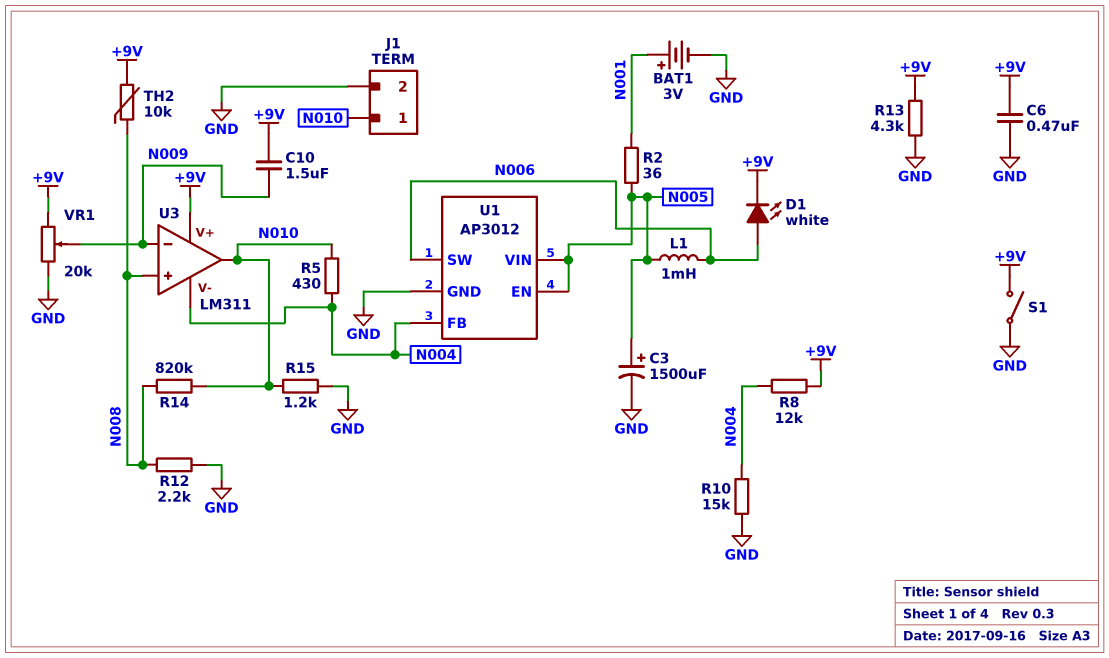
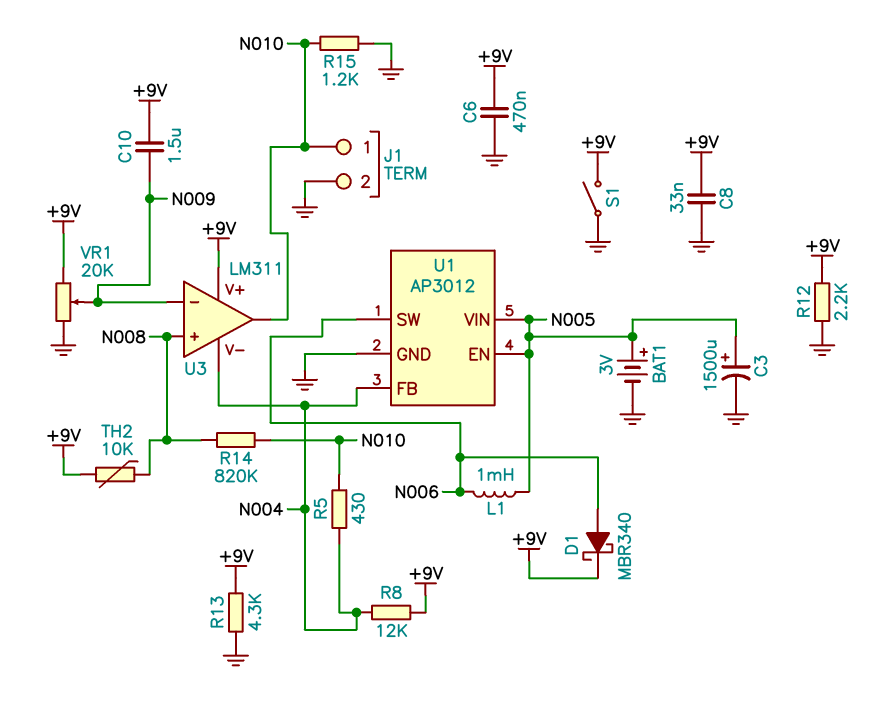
BAT1: 3V (plus N001, minus GND) -> 3V (plus N005, minus GND)
C8: none -> 33nF (+9V, GND)
D1: LED white (A N006, K +9V) -> schottky MBR340 (A N006, K +9V)
R2: 36 (N001, N005) -> none
R10: 15k (GND, N004) -> none
R12: 2.2k (GND, N008) -> 2.2k (+9V, GND)

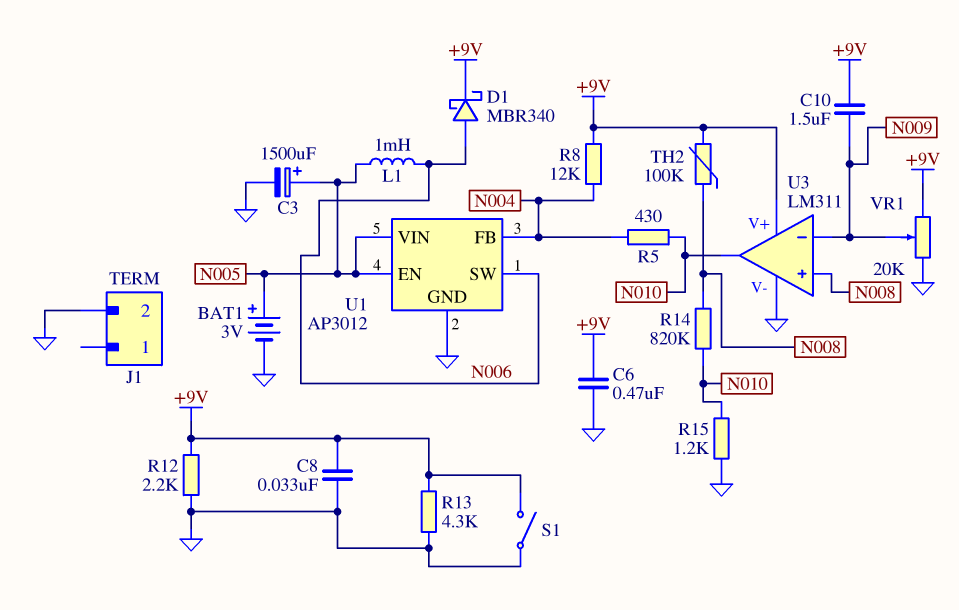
J1 pin 1: N010 -> none
TH2: 10k (+9V, N008) -> 100k (+9V, N008)
U3 pin V-: N004 -> GND

